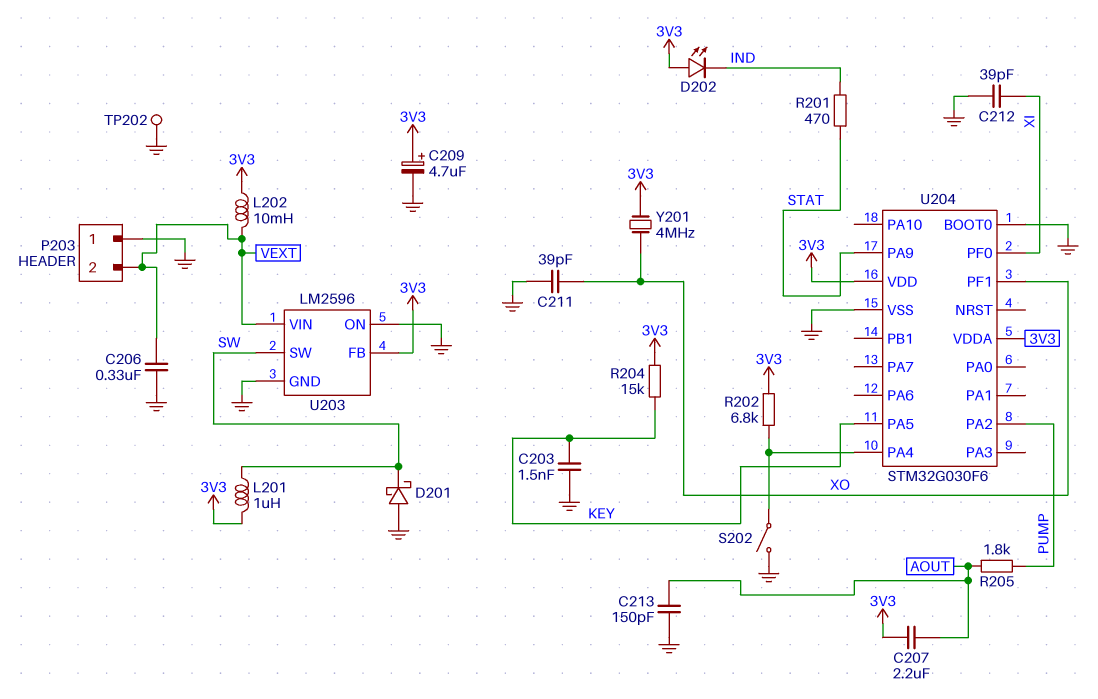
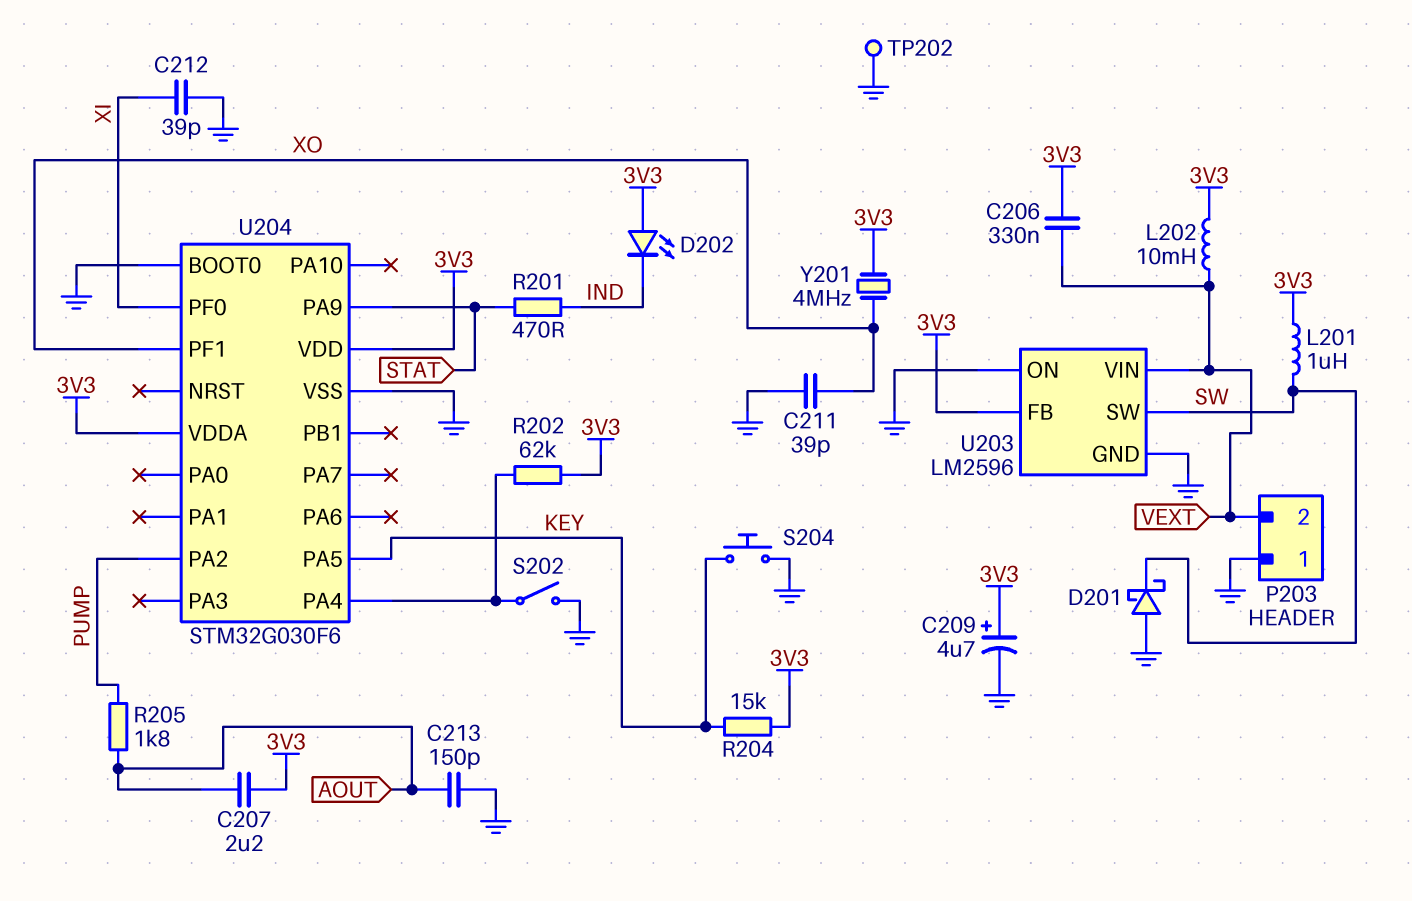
C203: 1.5nF (GND, KEY) -> none
C206: 330nF (GND, VEXT) -> 330nF (3V3, VEXT)
R202: 6.8k (3V3, U204/PA4) -> 62k (3V3, U204/PA4)
S204: none -> button (GND, KEY)

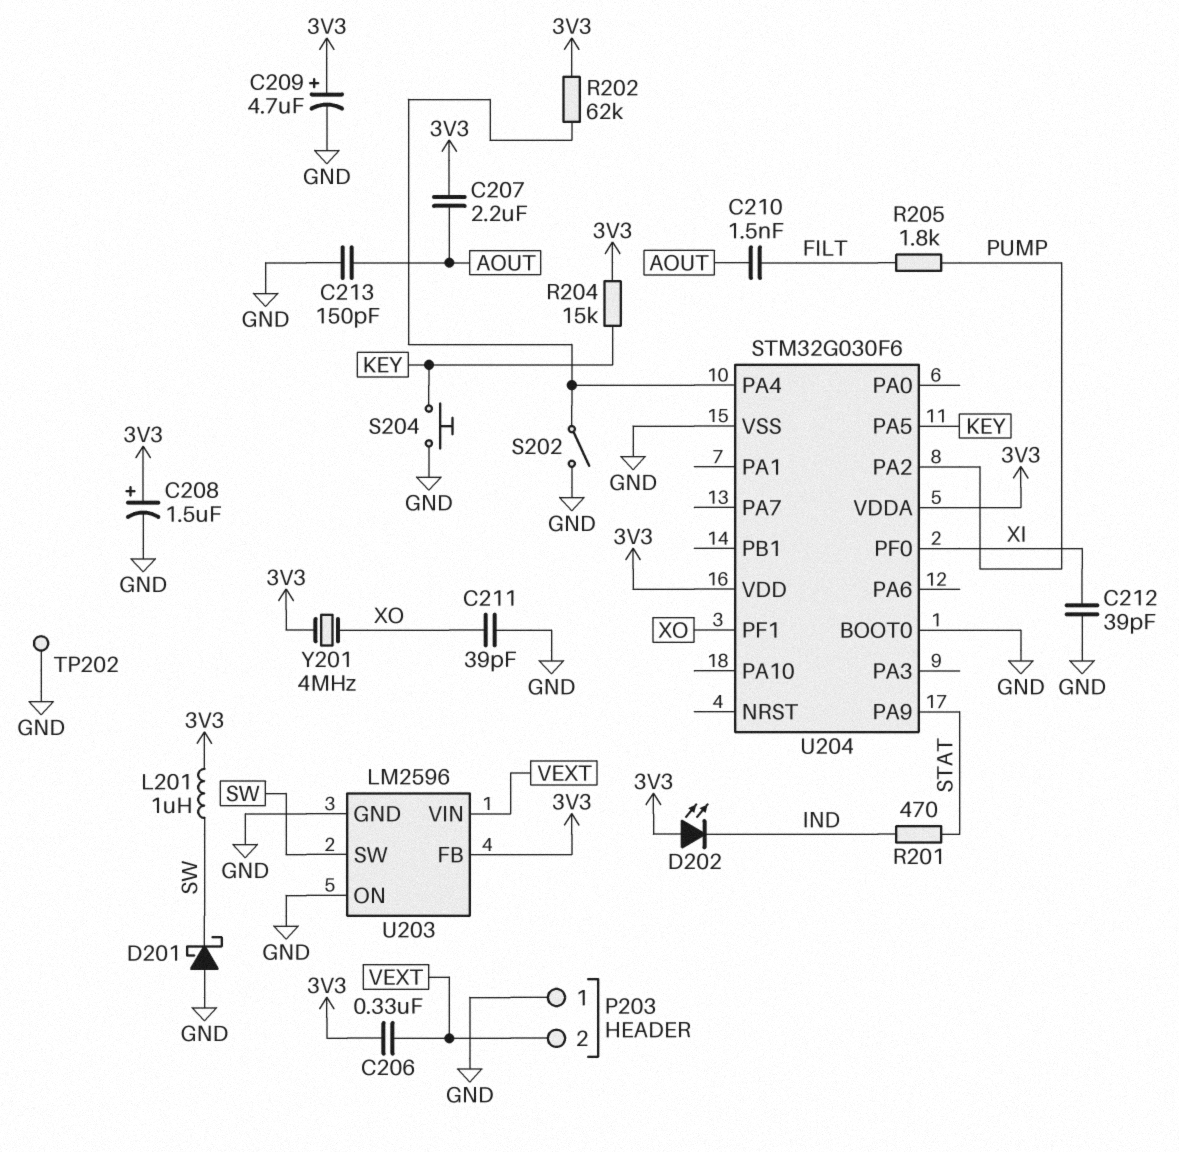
C208: none -> 1.5uF (plus 3V3, minus GND)
C210: none -> 1.5nF (AOUT, FILT)
L202: 10mH (3V3, VEXT) -> none
R205: 1.8k (AOUT, PUMP) -> 1.8k (FILT, PUMP)

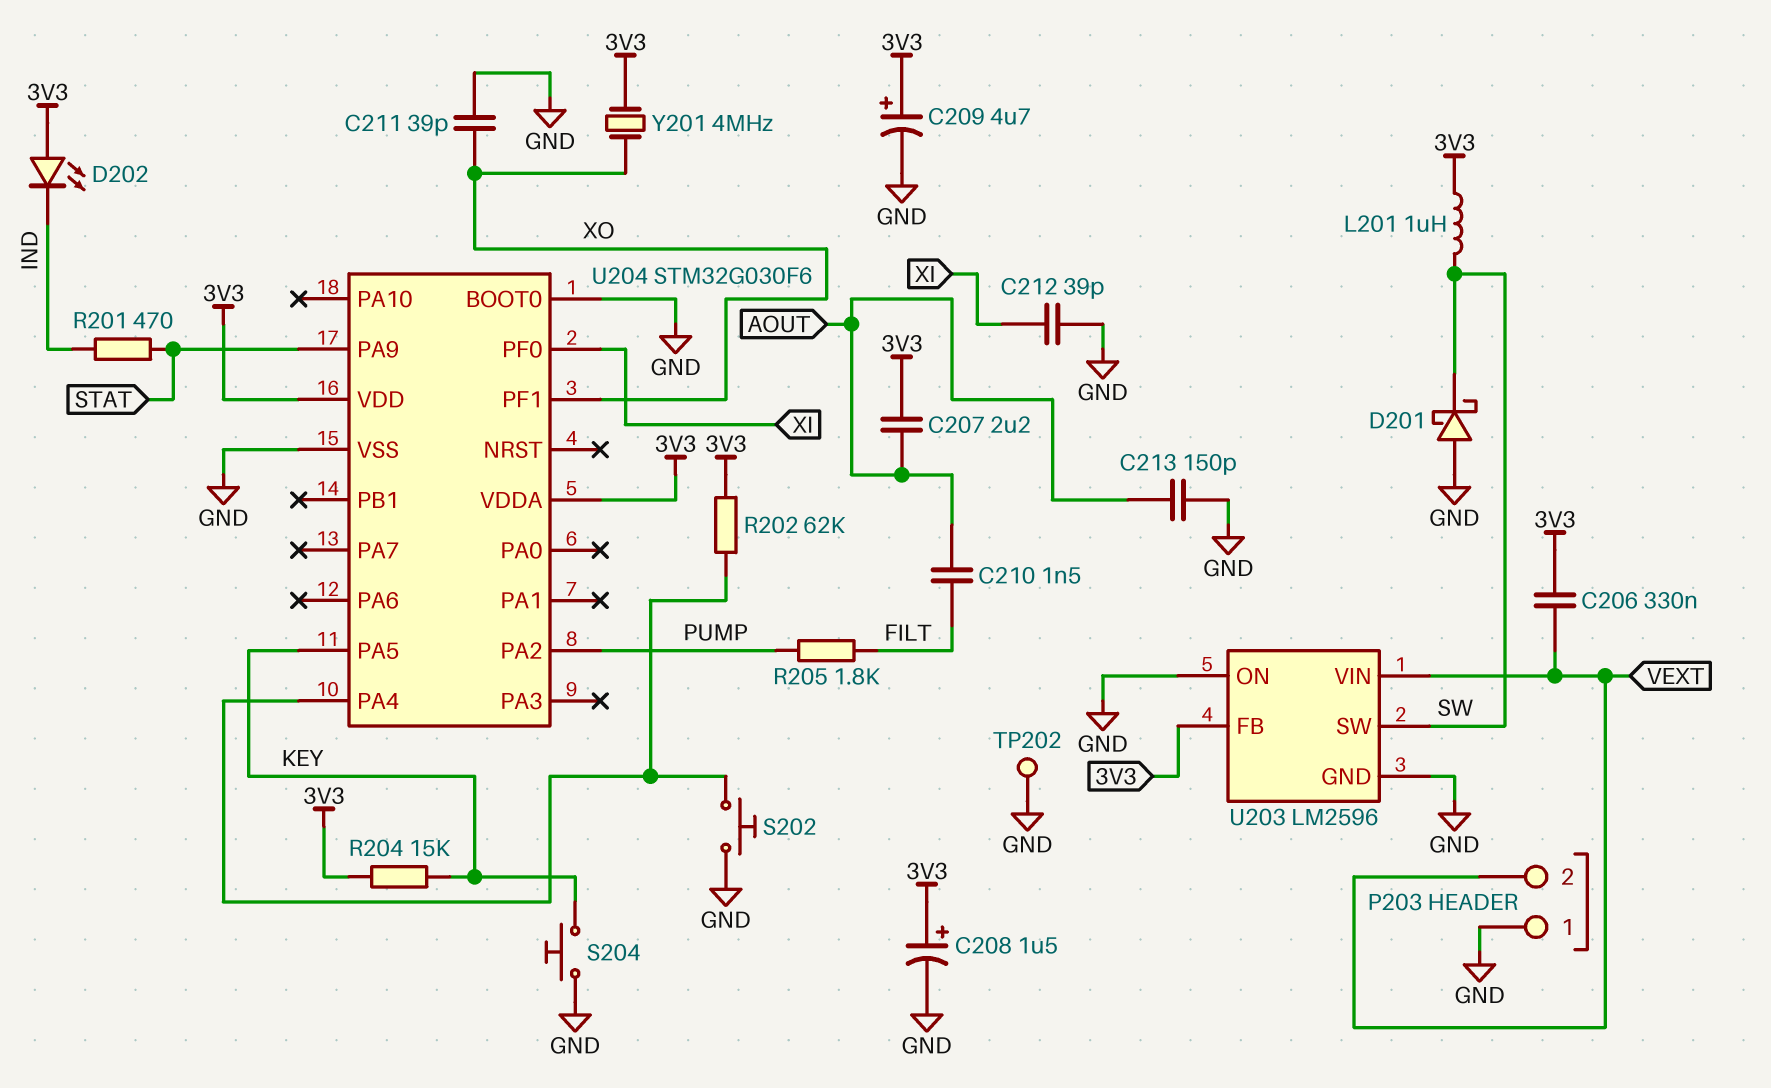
S202: switch (GND, U204/PA4) -> button (GND, U204/PA4)

